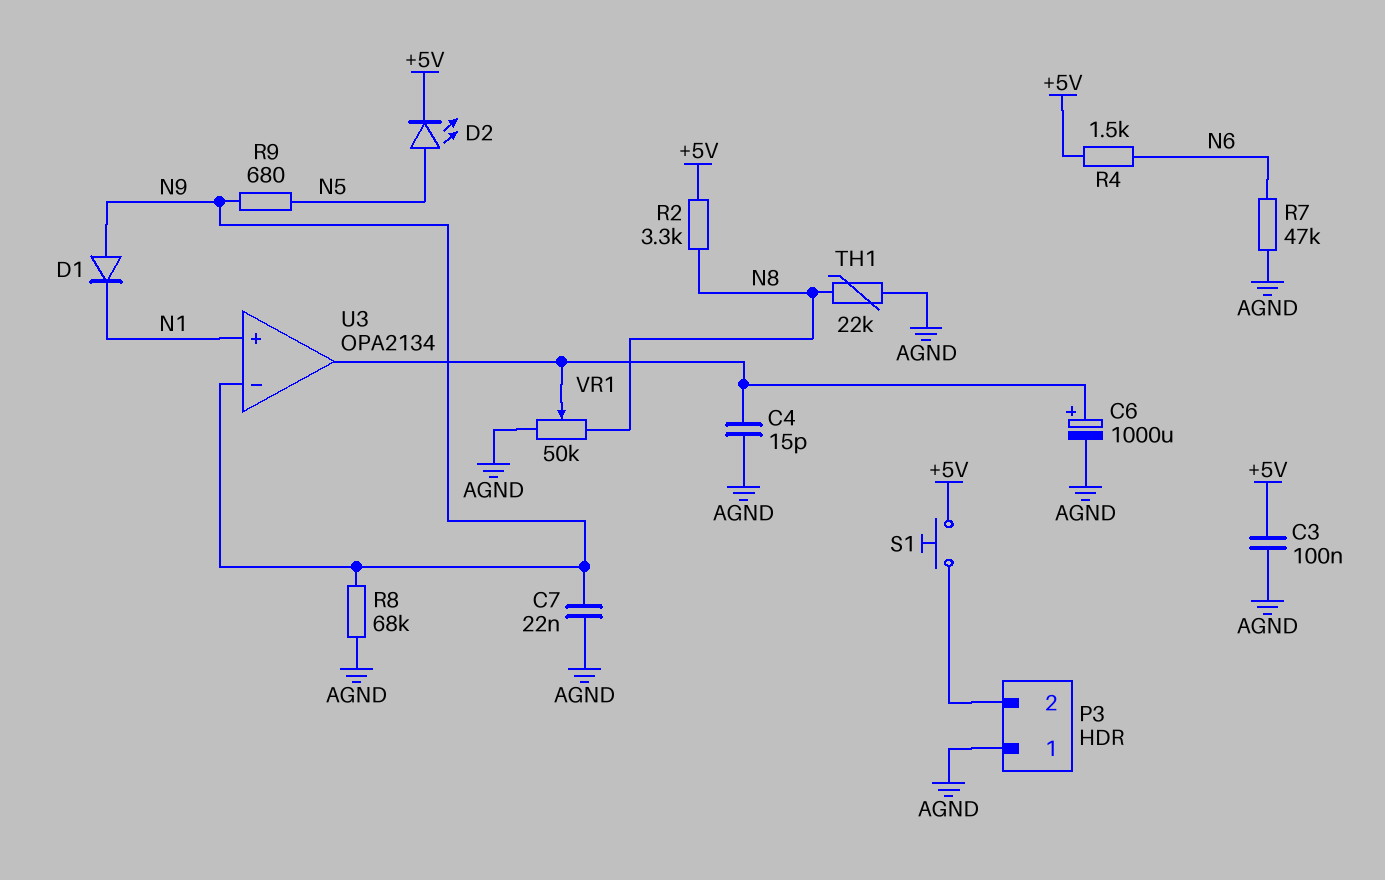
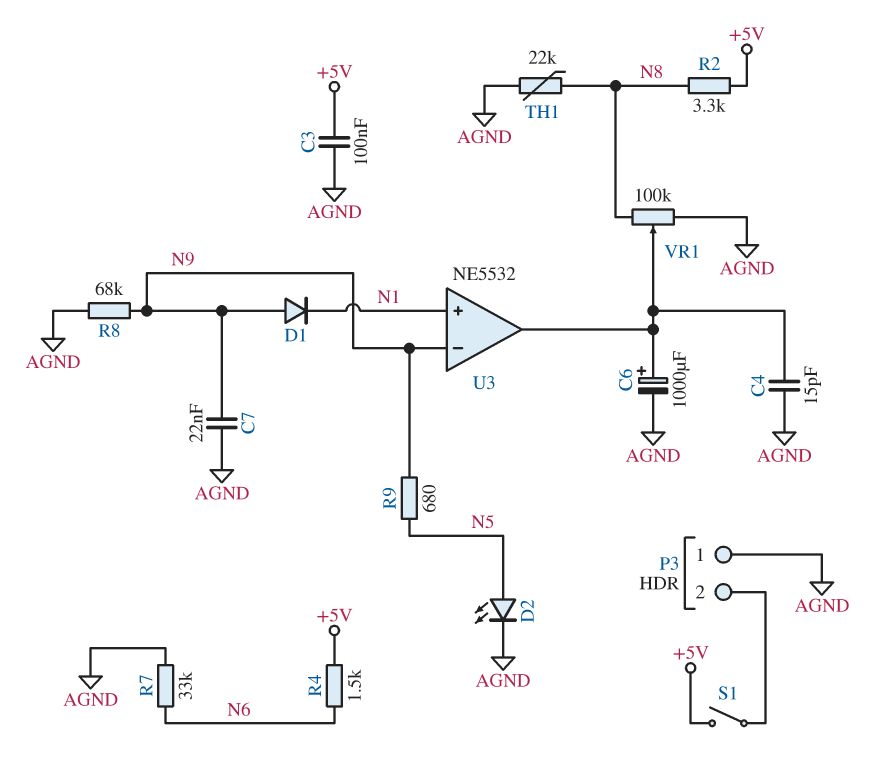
D2: LED (A N5, K +5V) -> LED (A N5, K AGND)
R7: 47k (AGND, N6) -> 33k (AGND, N6)
S1: button (+5V, P3/2) -> switch (+5V, P3/2)
U3: OPA2134 -> NE5532
VR1: 50k (AGND, N8, wiper U3/out) -> 100k (AGND, N8, wiper U3/out)

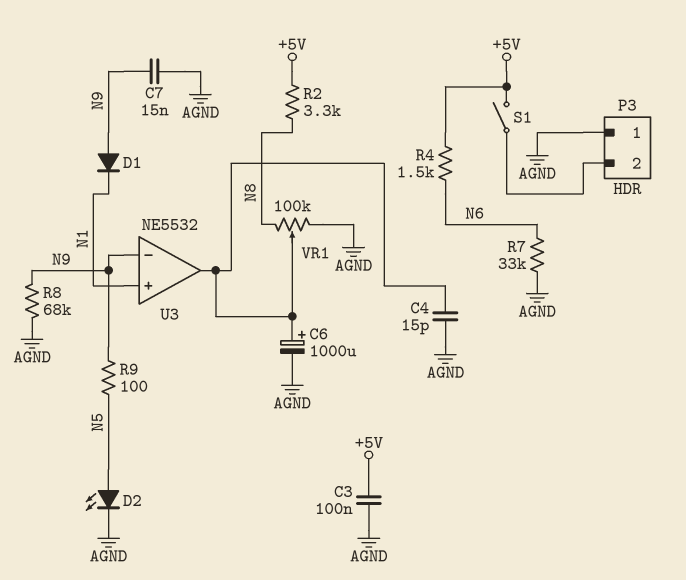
C7: 22nF (AGND, N9) -> 15nF (AGND, N9)
R9: 680 (N5, N9) -> 100 (N5, N9)
TH1: 22k (AGND, N8) -> none

